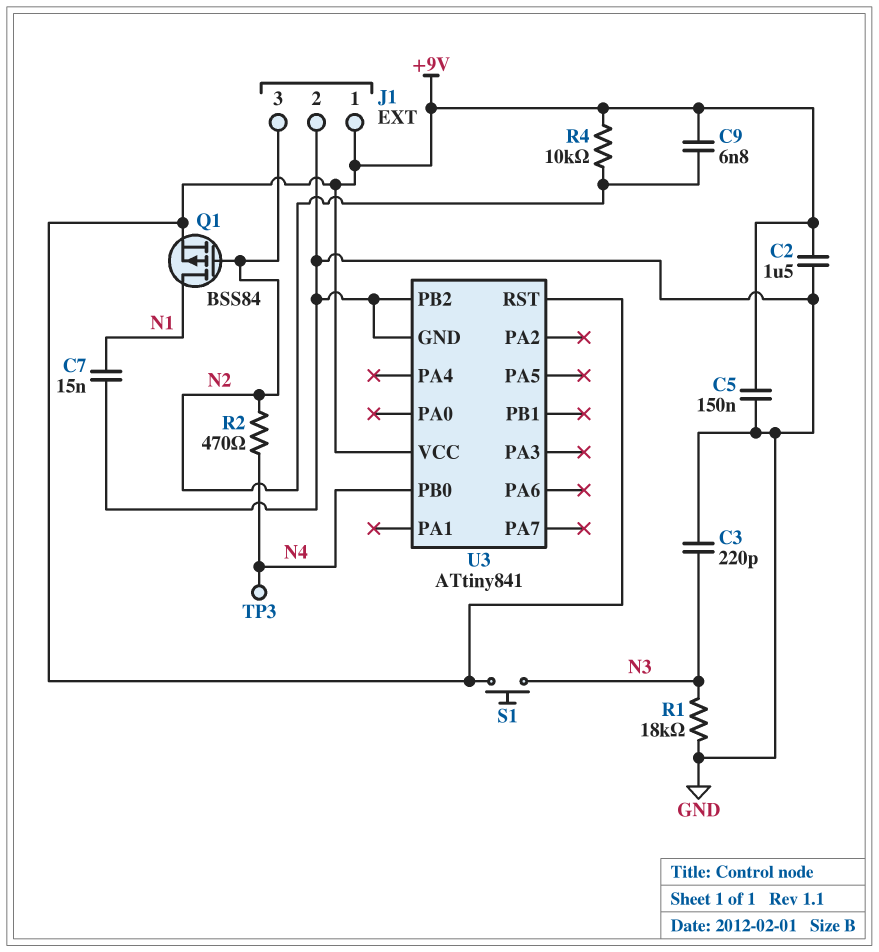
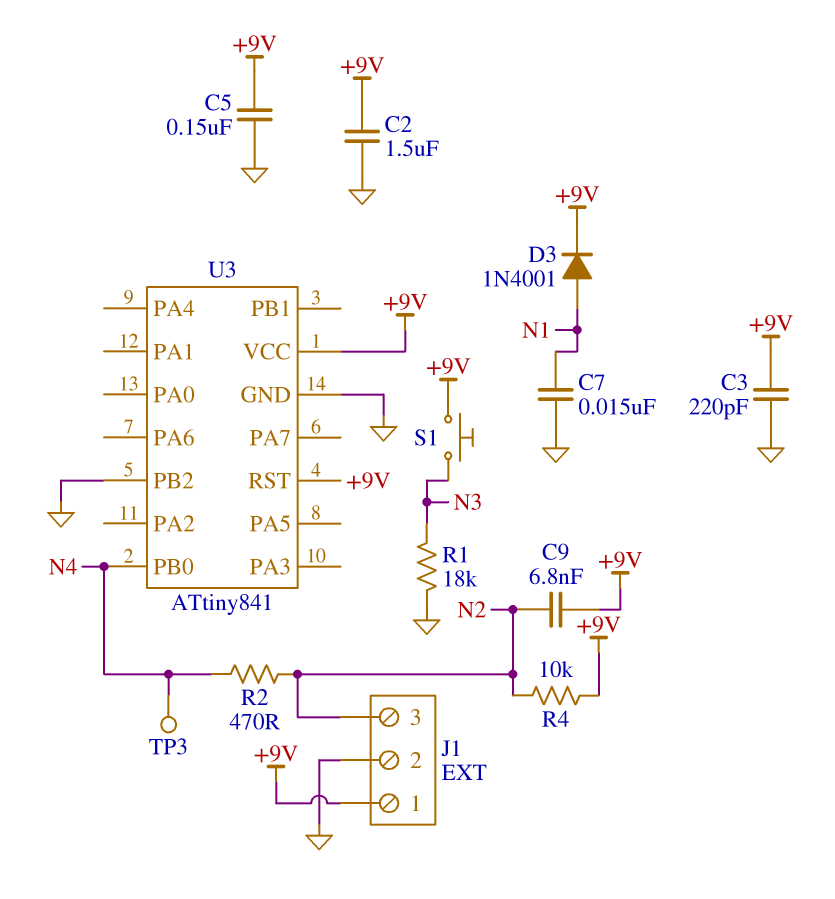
C3: 220pF (GND, N3) -> 220pF (+9V, GND)
D3: none -> diode 1N4001 (A N1, K +9V)
Q1: PMOS BSS84 (G N2, D N1, S +9V) -> none

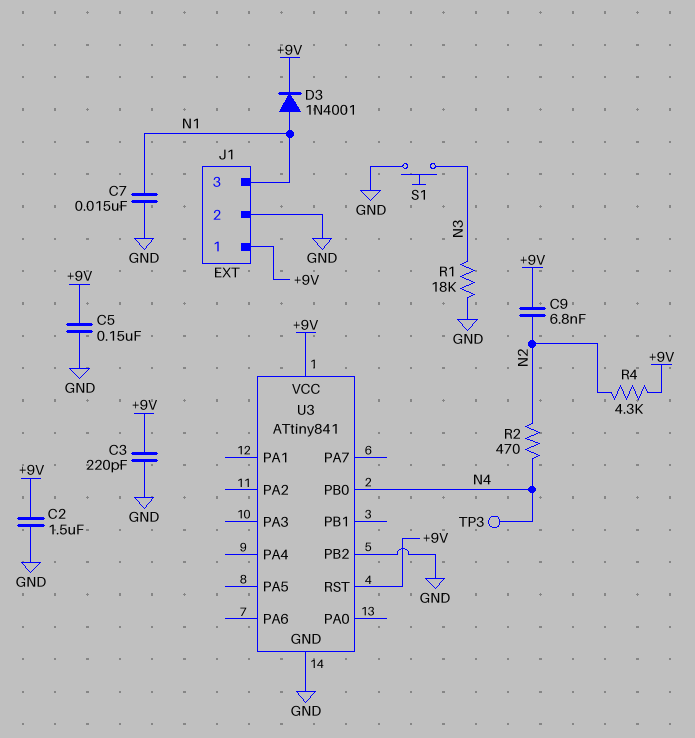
J1 pin 3: N2 -> N1
R4: 10k (+9V, N2) -> 4.3k (+9V, N2)
S1: button (+9V, N3) -> button (GND, N3)

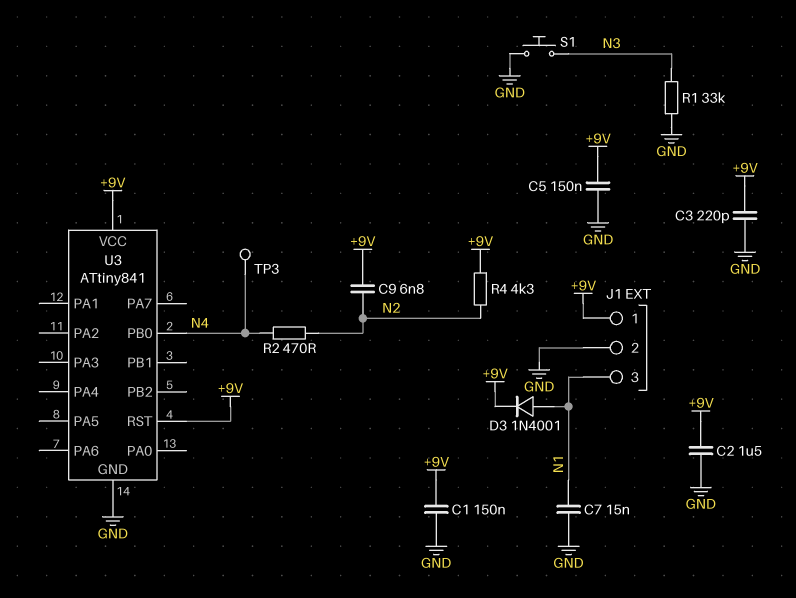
C1: none -> 150nF (+9V, GND)
R1: 18k (GND, N3) -> 33k (GND, N3)
U3 pin PB2: GND -> none

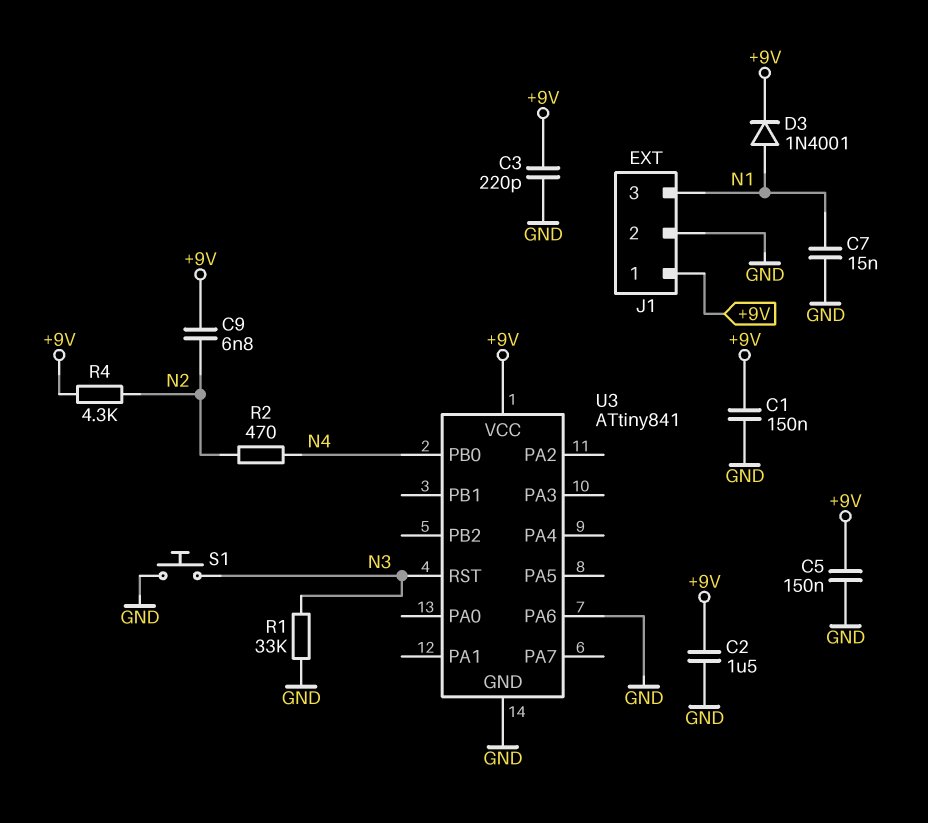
TP3: test point (N4) -> none
U3 pin PA6: none -> GND
U3 pin RST: +9V -> N3

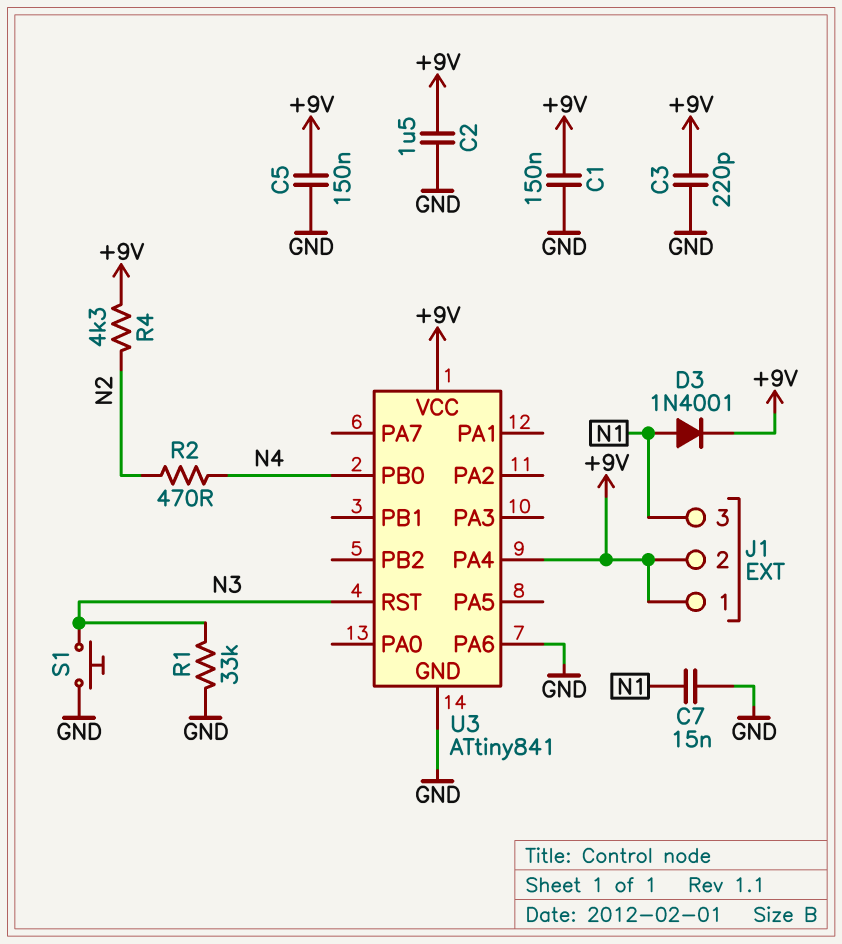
C9: 6.8nF (+9V, N2) -> none
J1 pin 2: GND -> +9V
U3 pin PA4: none -> +9V

